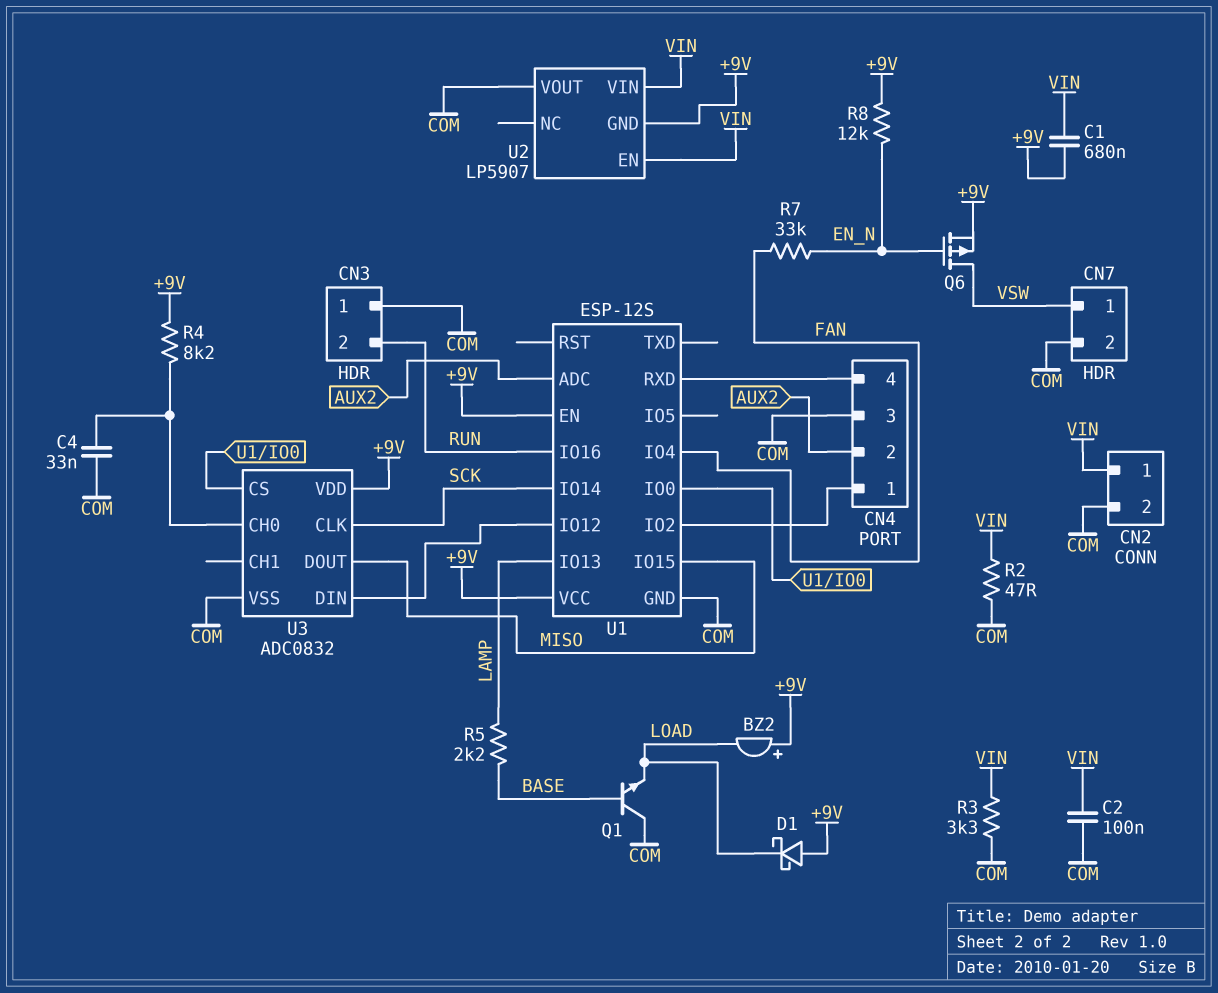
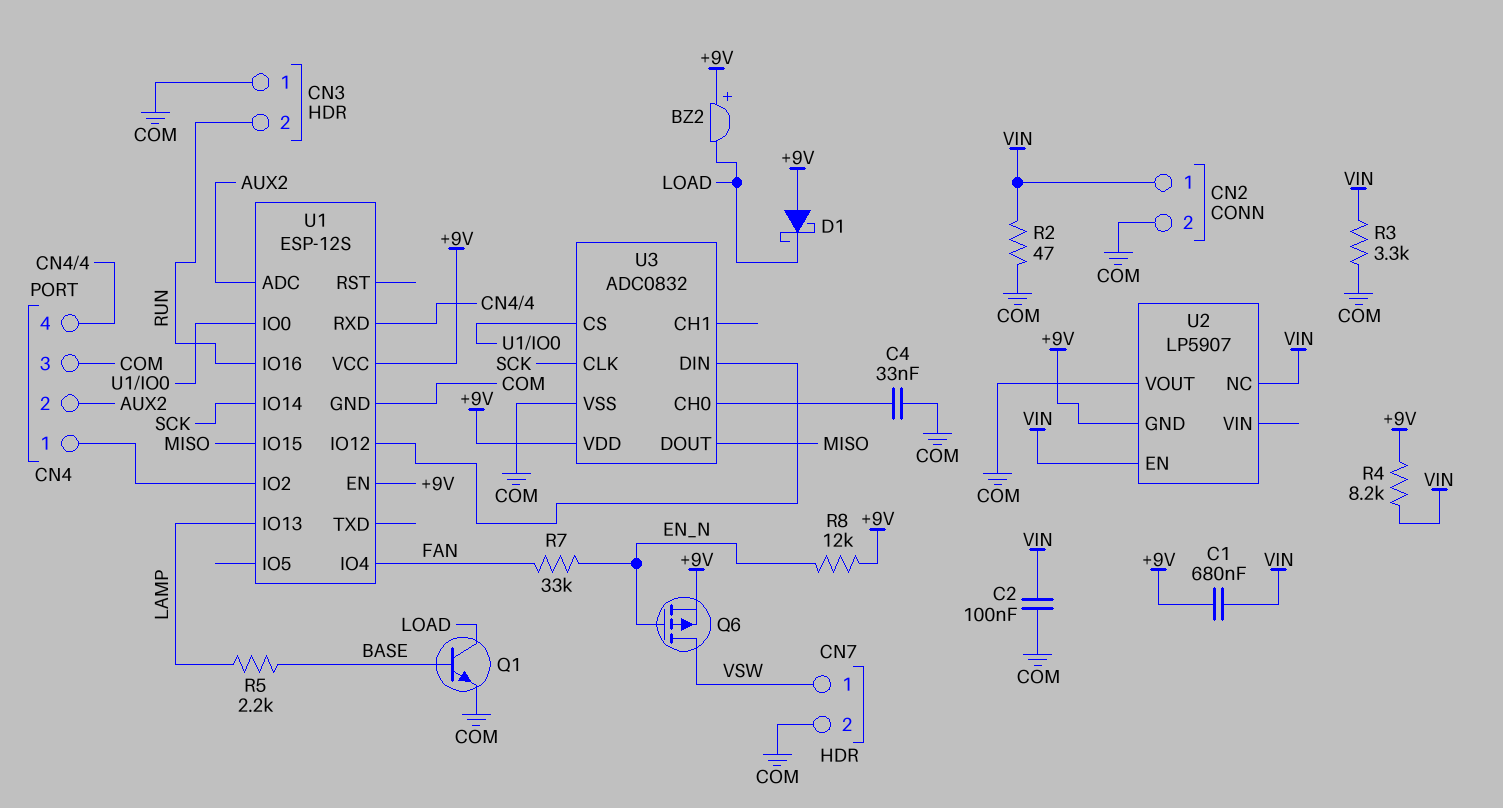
Q1: NPN (B BASE, C COM, E LOAD) -> NPN (B BASE, C LOAD, E COM)
R4: 8.2k (+9V, U3/CH0) -> 8.2k (+9V, VIN)
U2 pin NC: none -> VIN
U2 pin VIN: VIN -> none

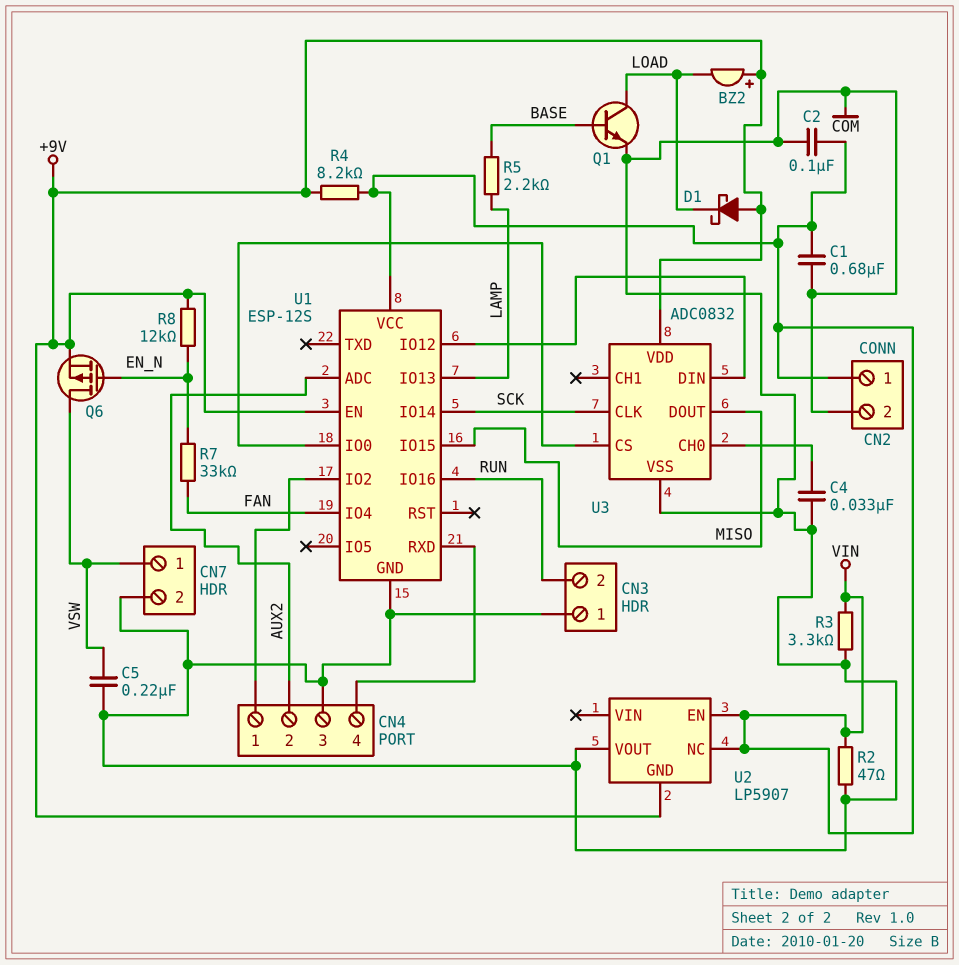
C1: 680nF (+9V, VIN) -> 680nF (COM, VIN)
C5: none -> 220nF (COM, VSW)
U1 pin VCC: +9V -> VIN

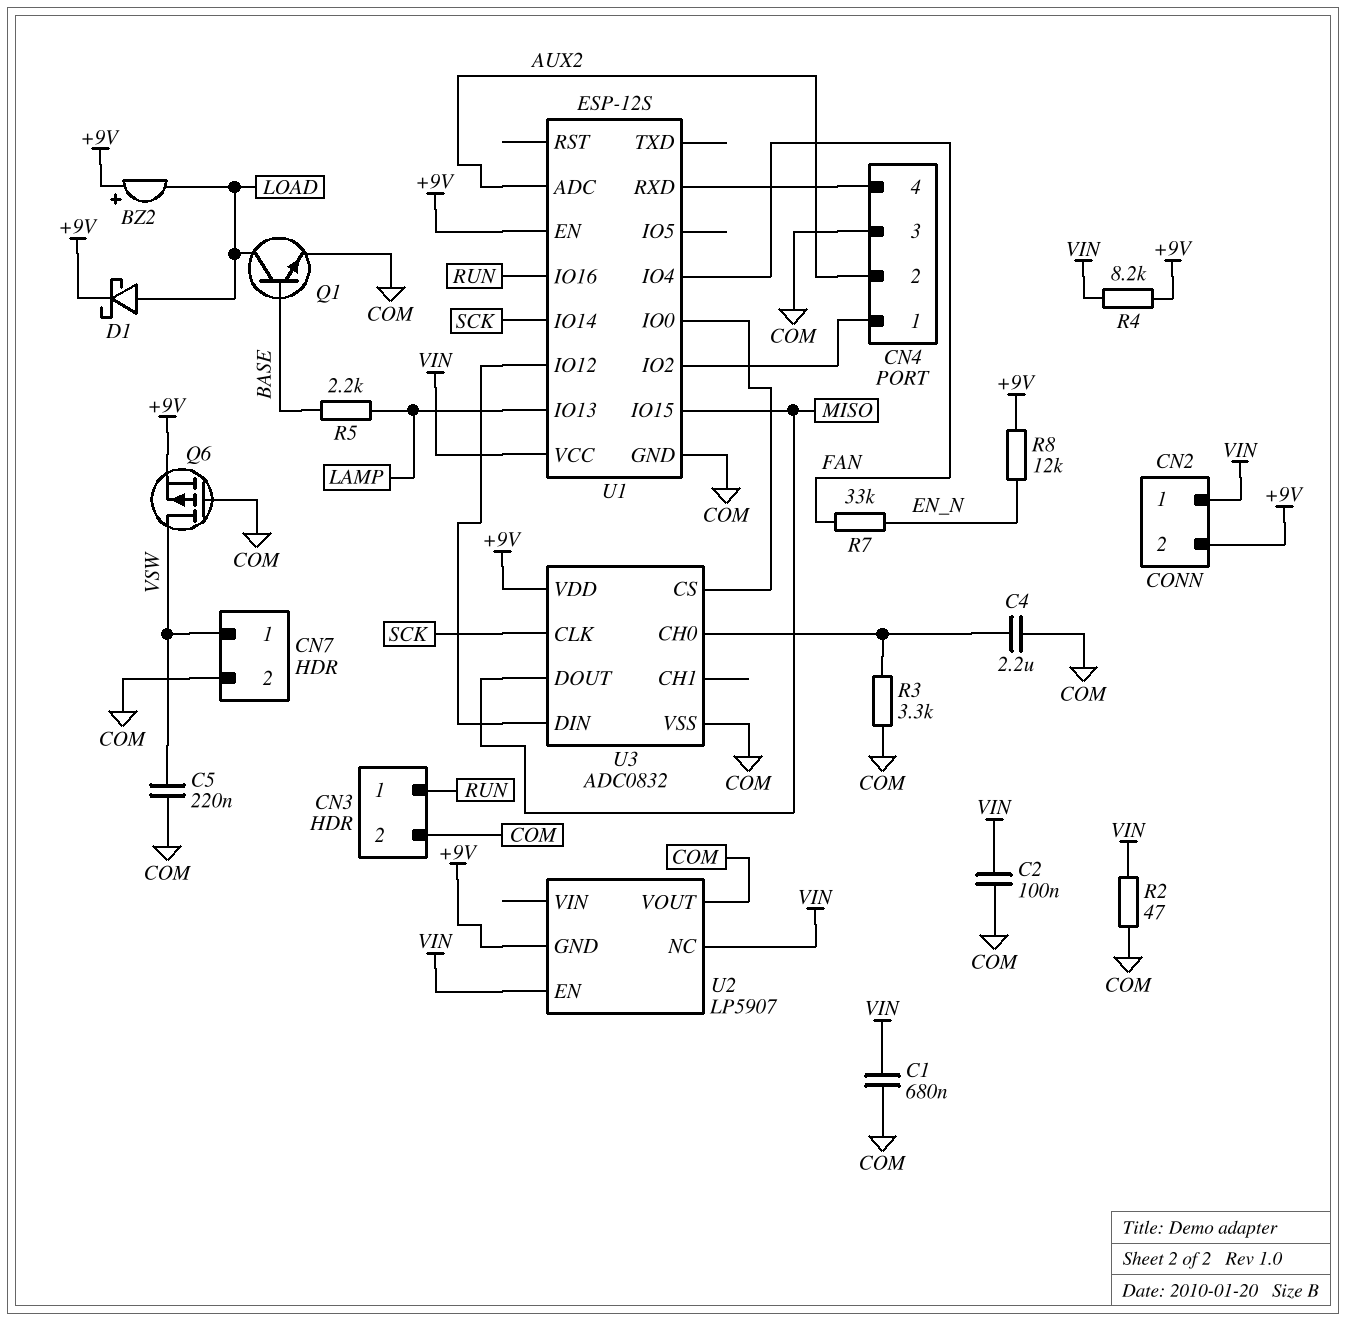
C4: 33nF (COM, U3/CH0) -> 2.2uF (COM, U3/CH0)
CN2 pin 2: COM -> +9V
CN3 pin 1: COM -> RUN
CN3 pin 2: RUN -> COM
D1: schottky (A +9V, K LOAD) -> schottky (A LOAD, K +9V)
Q6: PMOS (G EN_N, D VSW, S +9V) -> PMOS (G COM, D VSW, S +9V)
R3: 3.3k (COM, VIN) -> 3.3k (COM, U3/CH0)

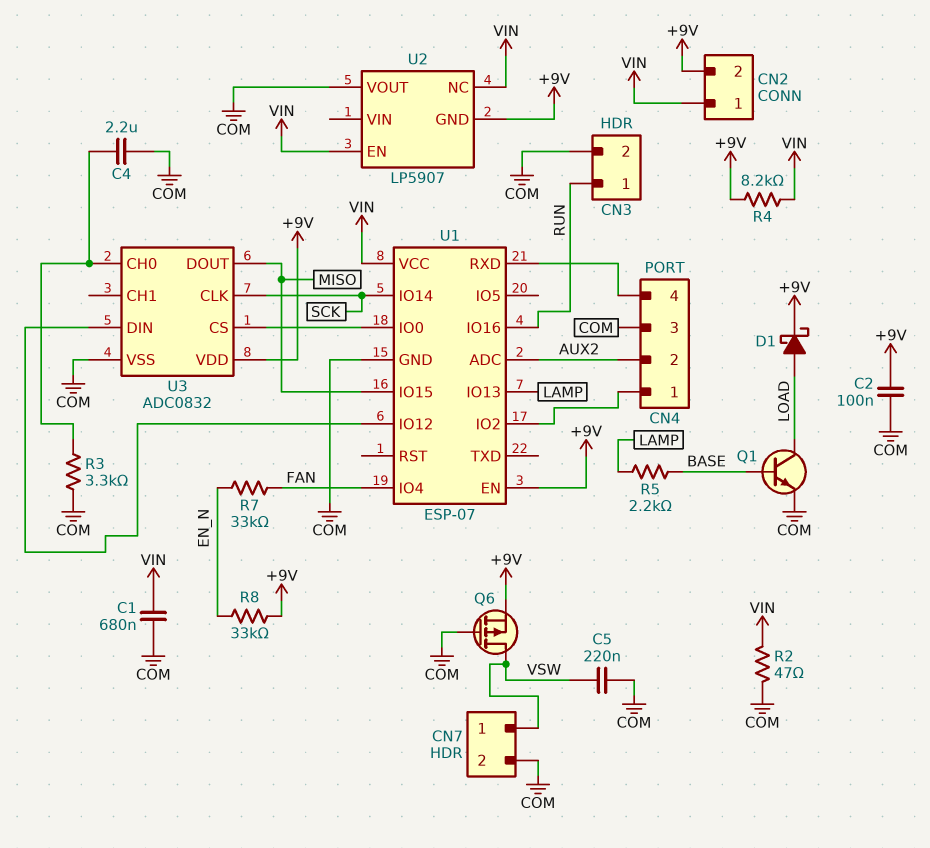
BZ2: buzzer (plus +9V, minus LOAD) -> none
C2: 100nF (COM, VIN) -> 100nF (+9V, COM)
R8: 12k (+9V, EN_N) -> 33k (+9V, EN_N)
U1: ESP-12S -> ESP-07

